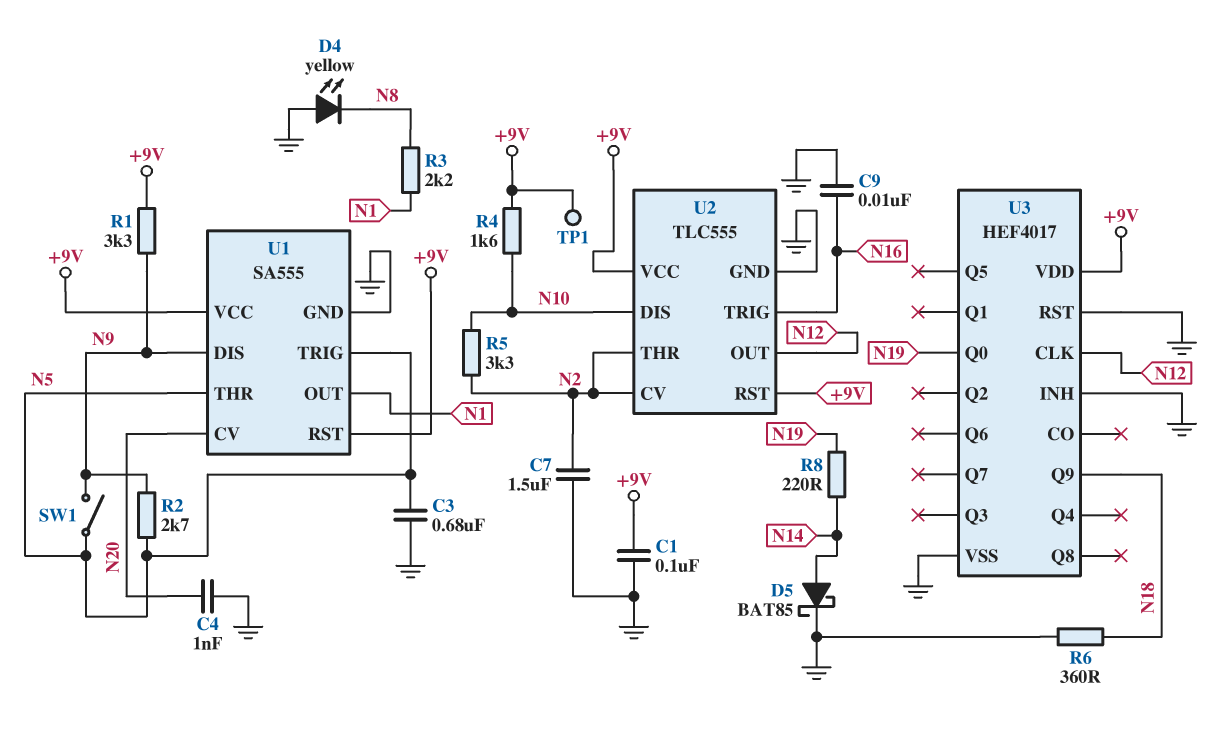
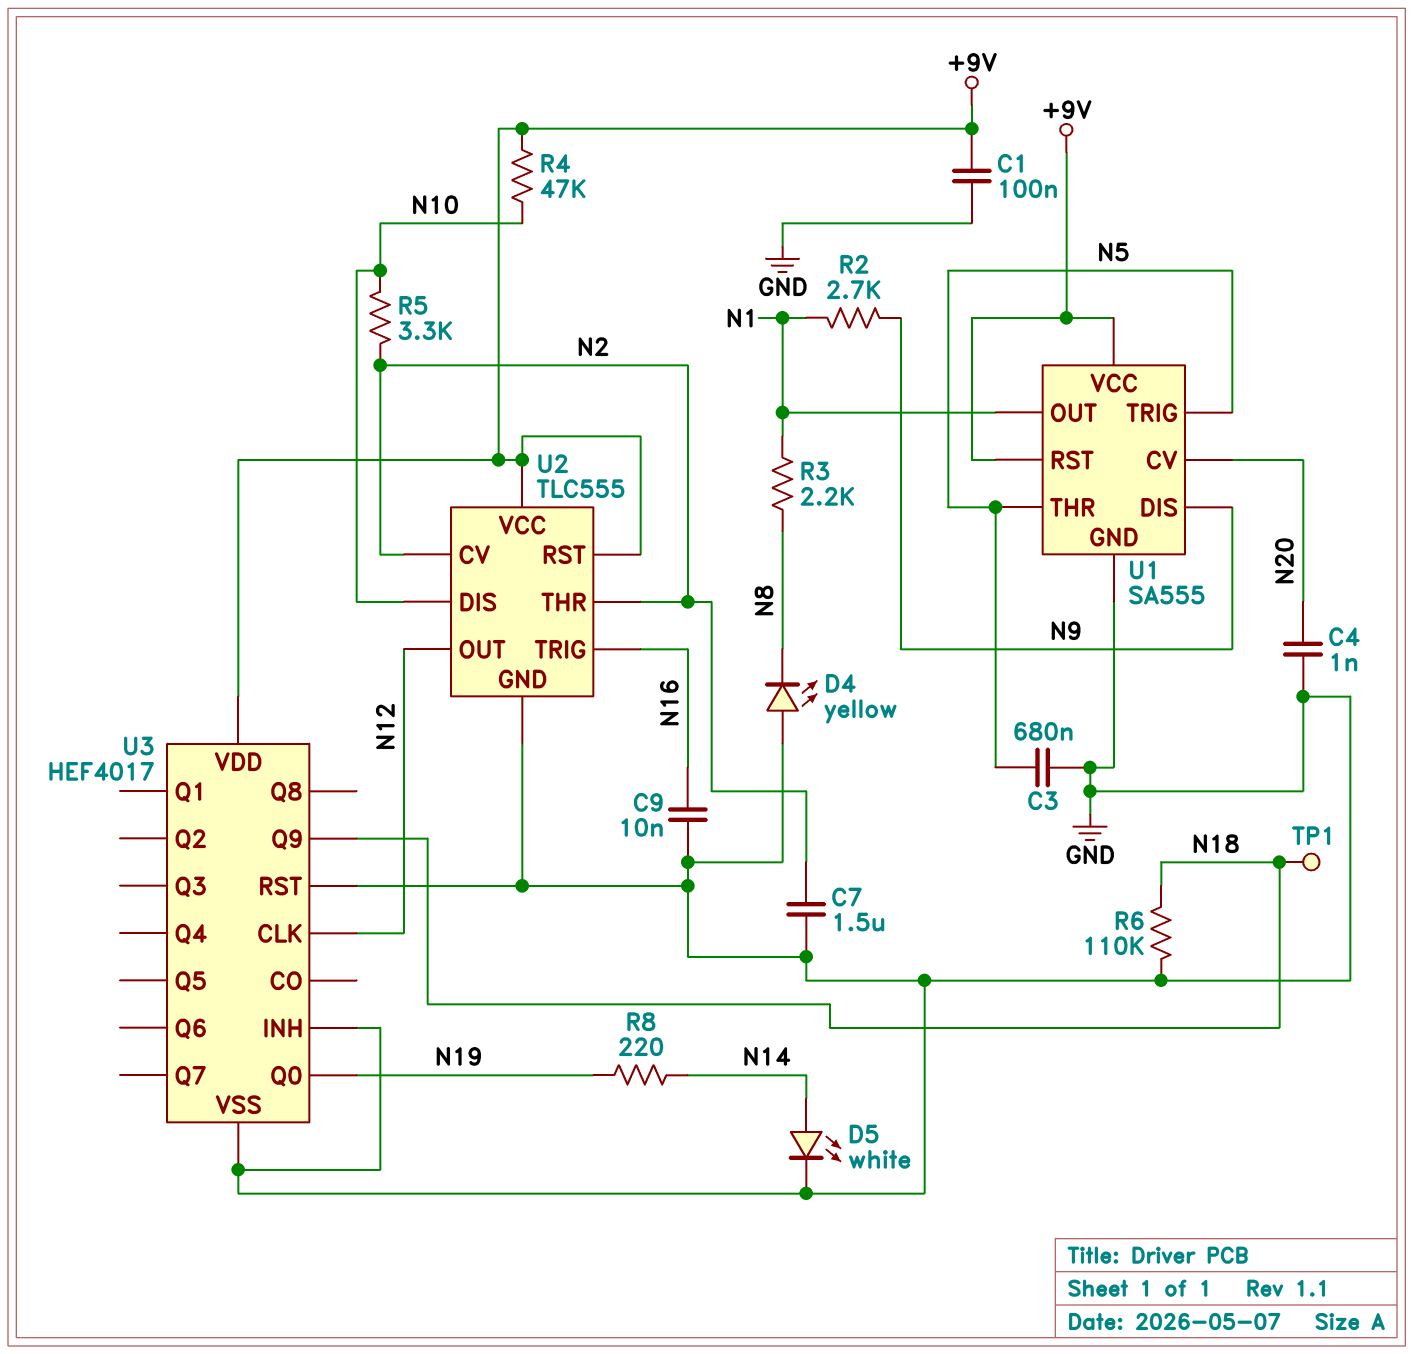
D5: schottky BAT85 (A N14, K GND) -> LED white (A N14, K GND)
R1: 3.3k (+9V, N9) -> none
R2: 2.7k (N5, N9) -> 2.7k (N1, N9)
R4: 1.6k (+9V, N10) -> 47k (+9V, N10)
R6: 360 (GND, N18) -> 110k (GND, N18)
SW1: switch (N5, N9) -> none
TP1: test point (+9V) -> test point (N18)

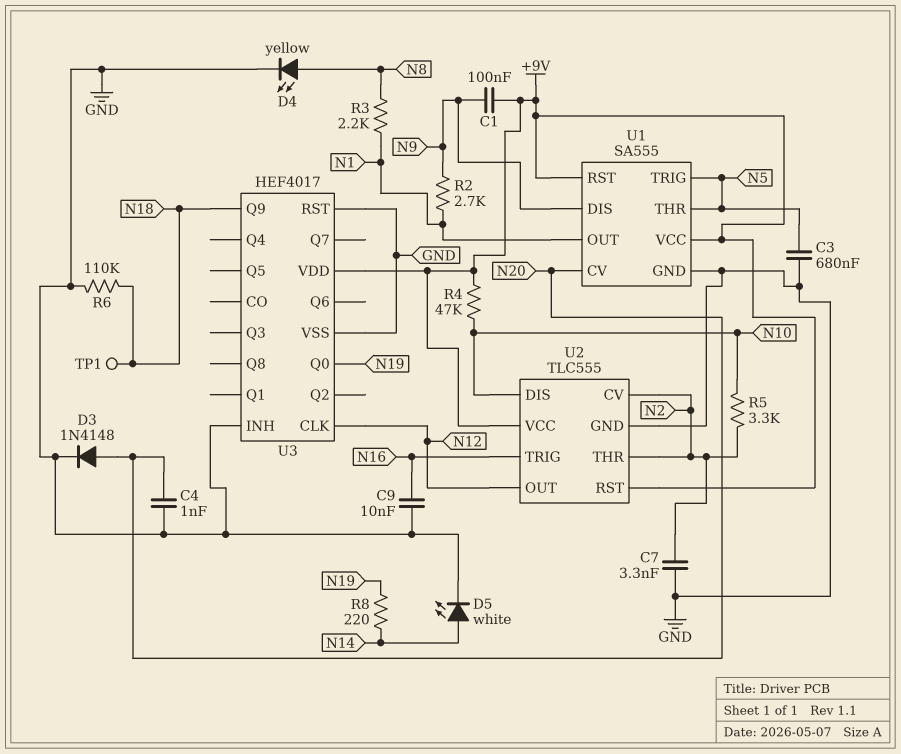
C1: 100nF (+9V, GND) -> 100nF (+9V, N9)
C7: 1.5uF (GND, N2) -> 3.3nF (GND, N2)
D3: none -> diode 1N4148 (A N20, K GND)
D4: LED yellow (A GND, K N8) -> LED yellow (A N8, K GND)

